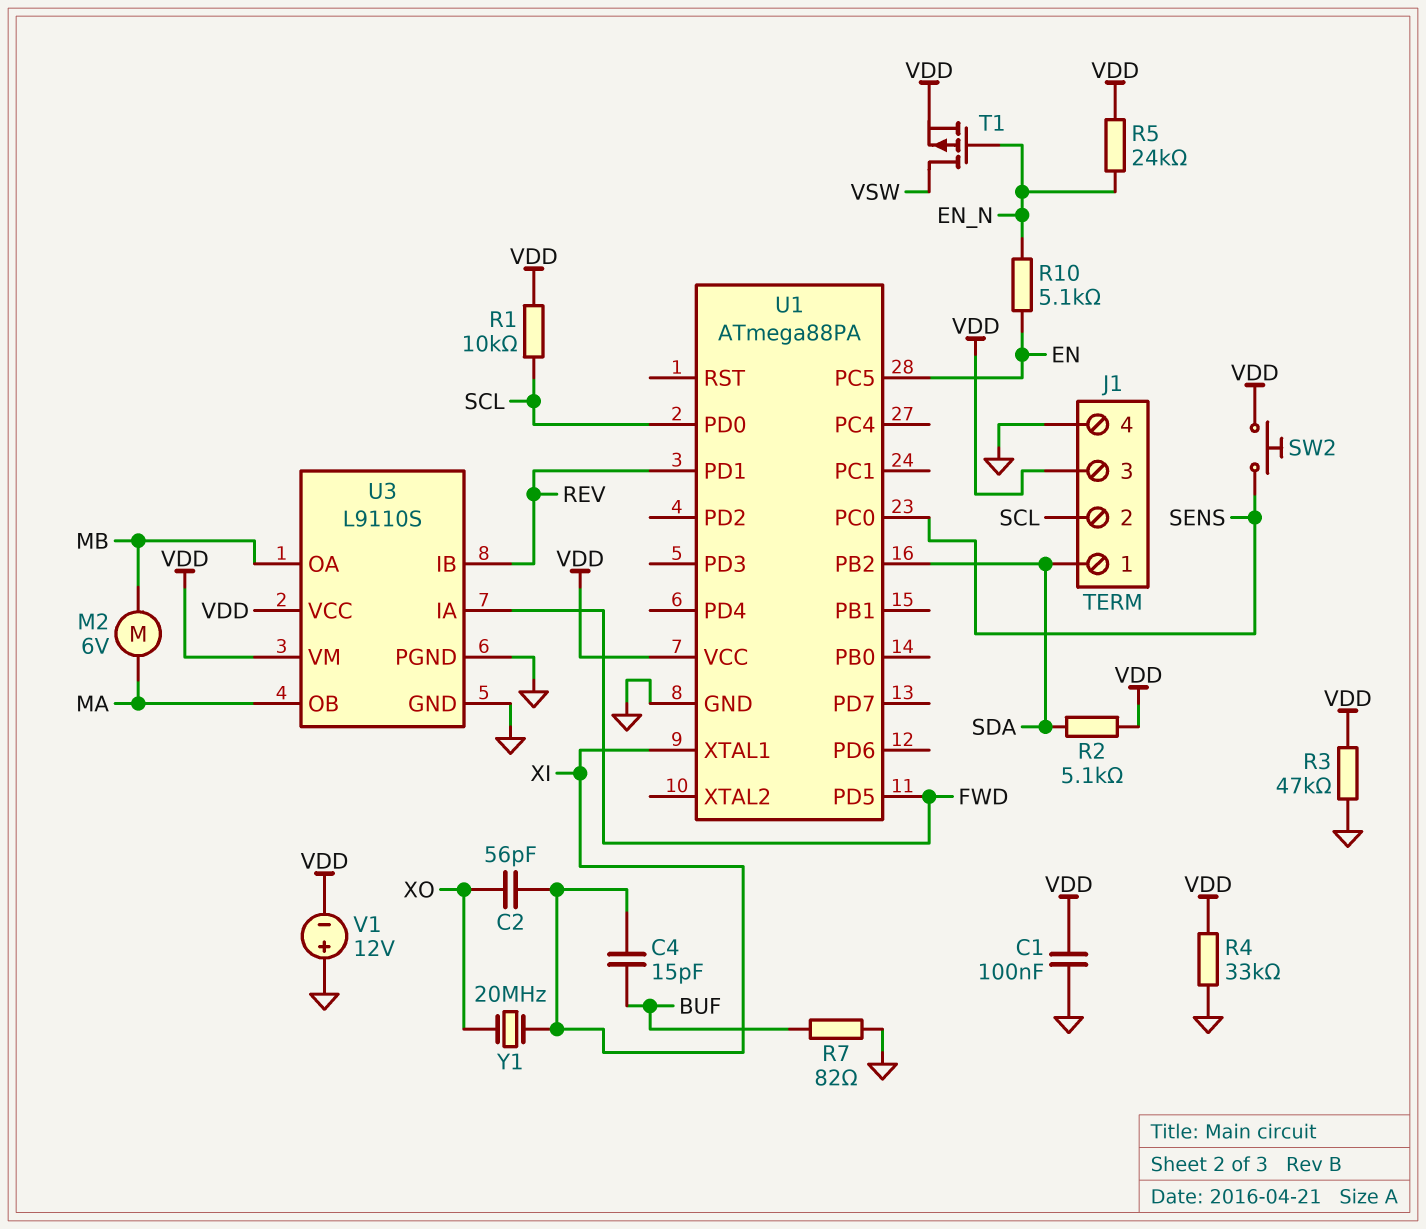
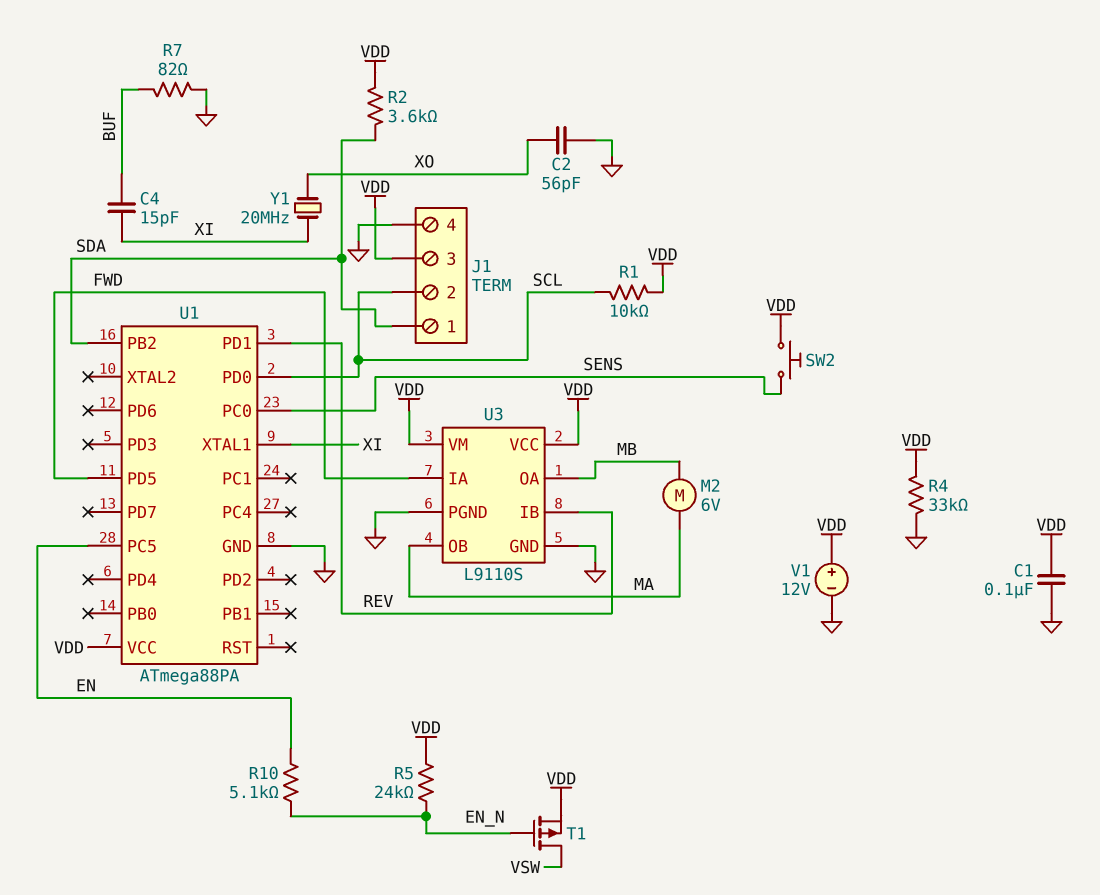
C2: 56pF (XI, XO) -> 56pF (GND, XO)
R2: 5.1k (SDA, VDD) -> 3.6k (SDA, VDD)
R3: 47k (GND, VDD) -> none
V1: 12V (plus GND, minus VDD) -> 12V (plus VDD, minus GND)

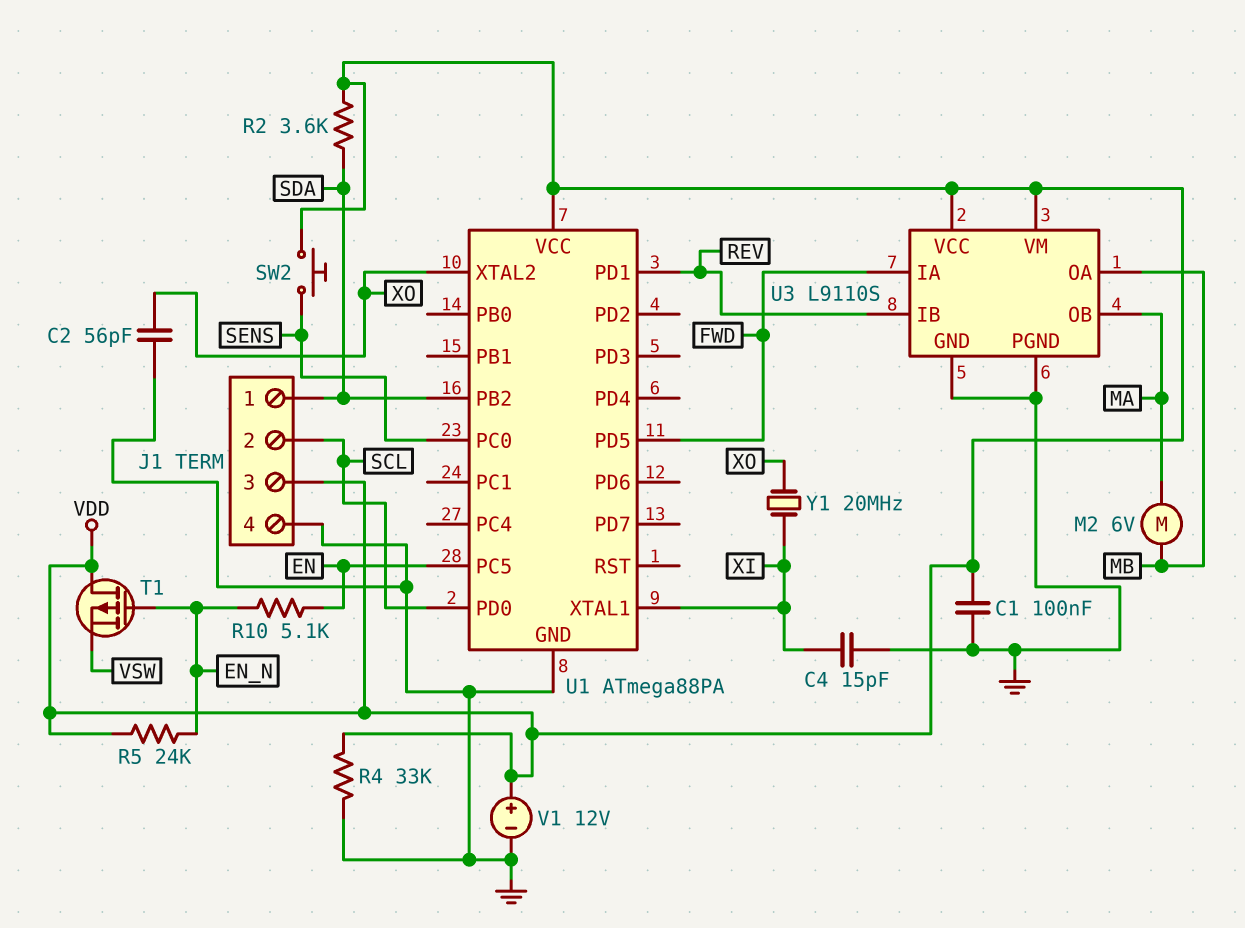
C4: 15pF (BUF, XI) -> 15pF (GND, XI)
R1: 10k (SCL, VDD) -> none
R7: 82 (BUF, GND) -> none
T1: PMOS (G EN_N, D VSW, S VDD) -> PMOS (G EN_N, D VDD, S VSW)
U1 pin XTAL2: none -> XO

